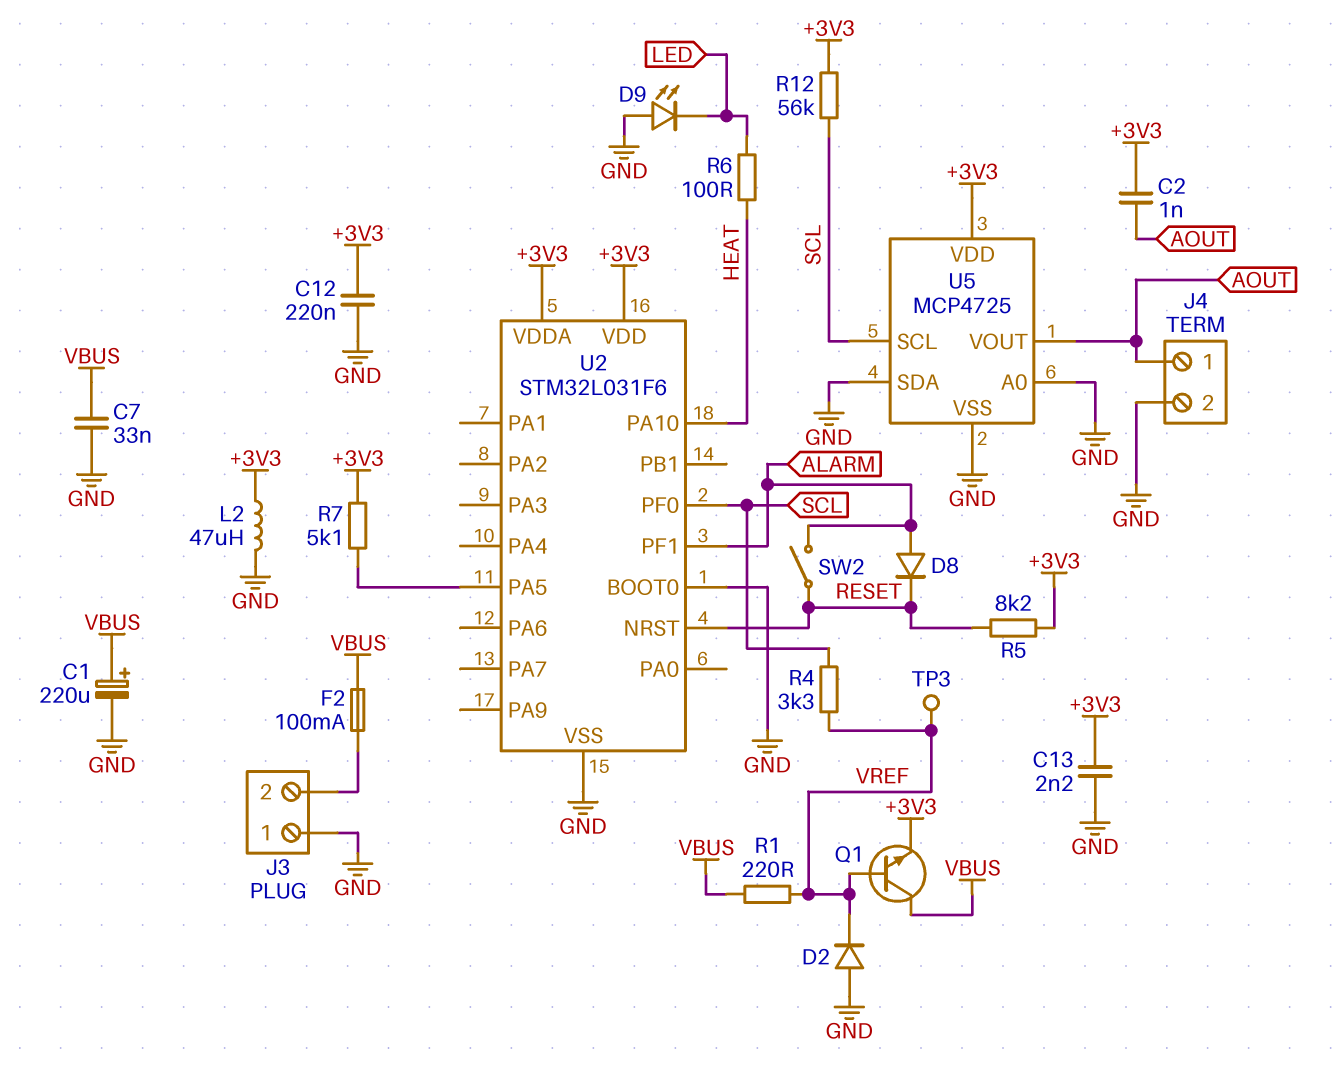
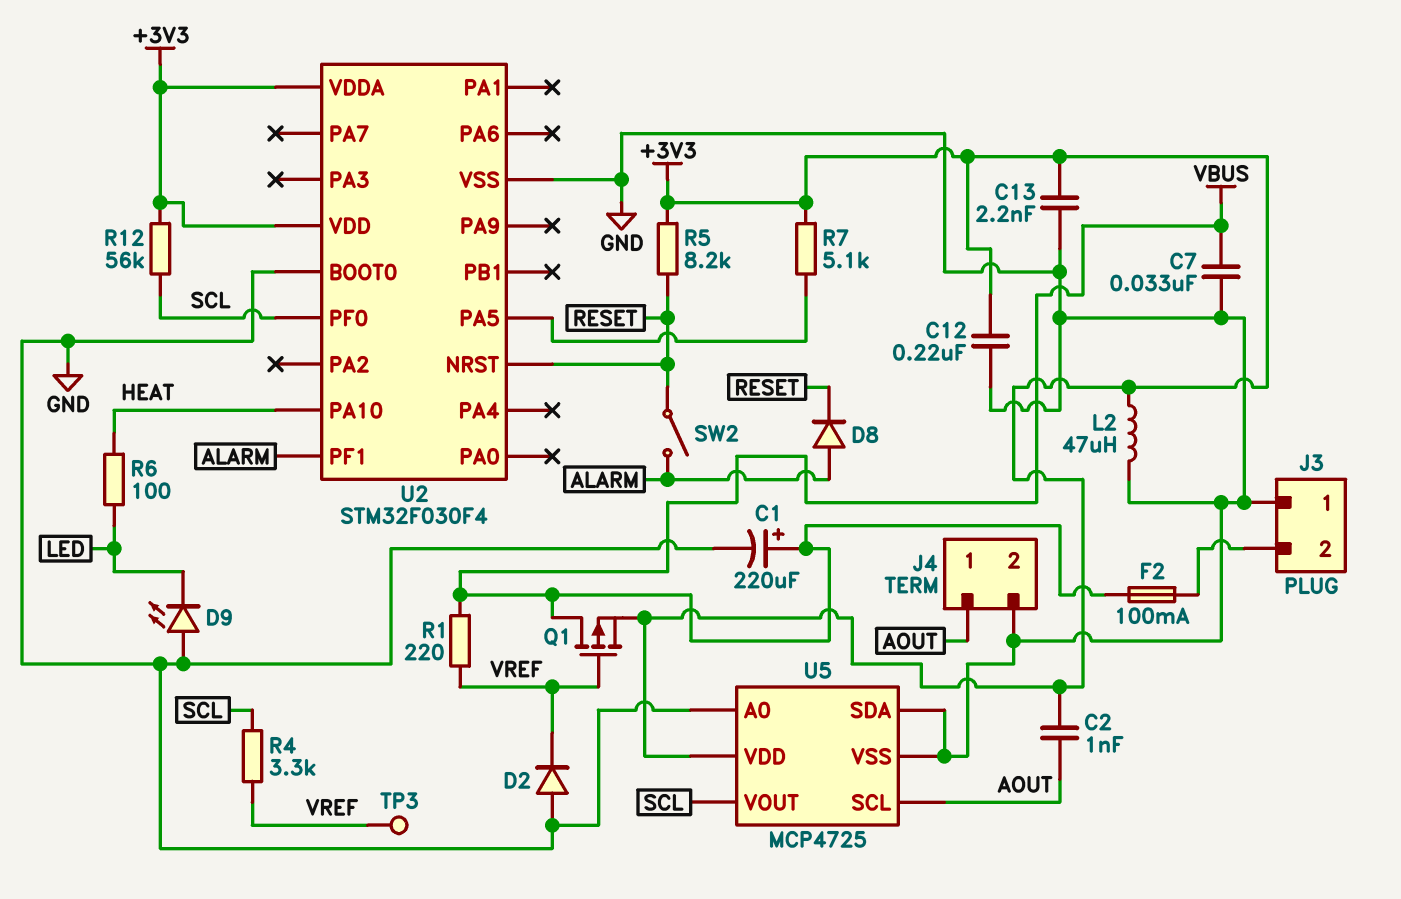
Q1: NPN (B VREF, C VBUS, E +3V3) -> PMOS (G VREF, D VBUS, S +3V3)
U2: STM32L031F6 -> STM32F030F4
U5 pin SCL: SCL -> AOUT
U5 pin VOUT: AOUT -> SCL

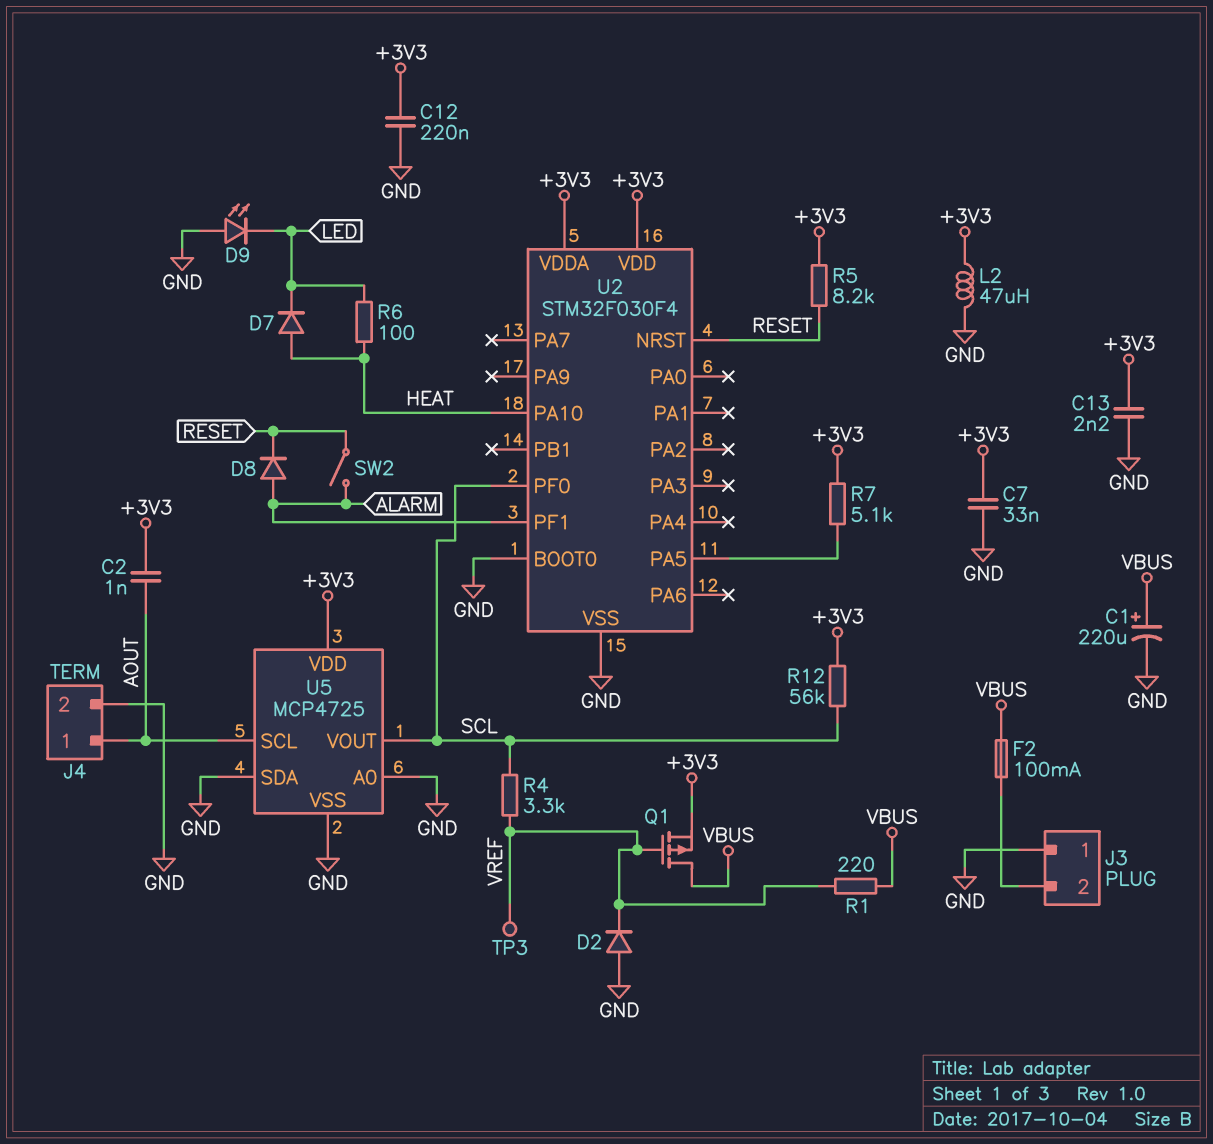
C7: 33nF (GND, VBUS) -> 33nF (+3V3, GND)
D7: none -> diode (A HEAT, K LED)

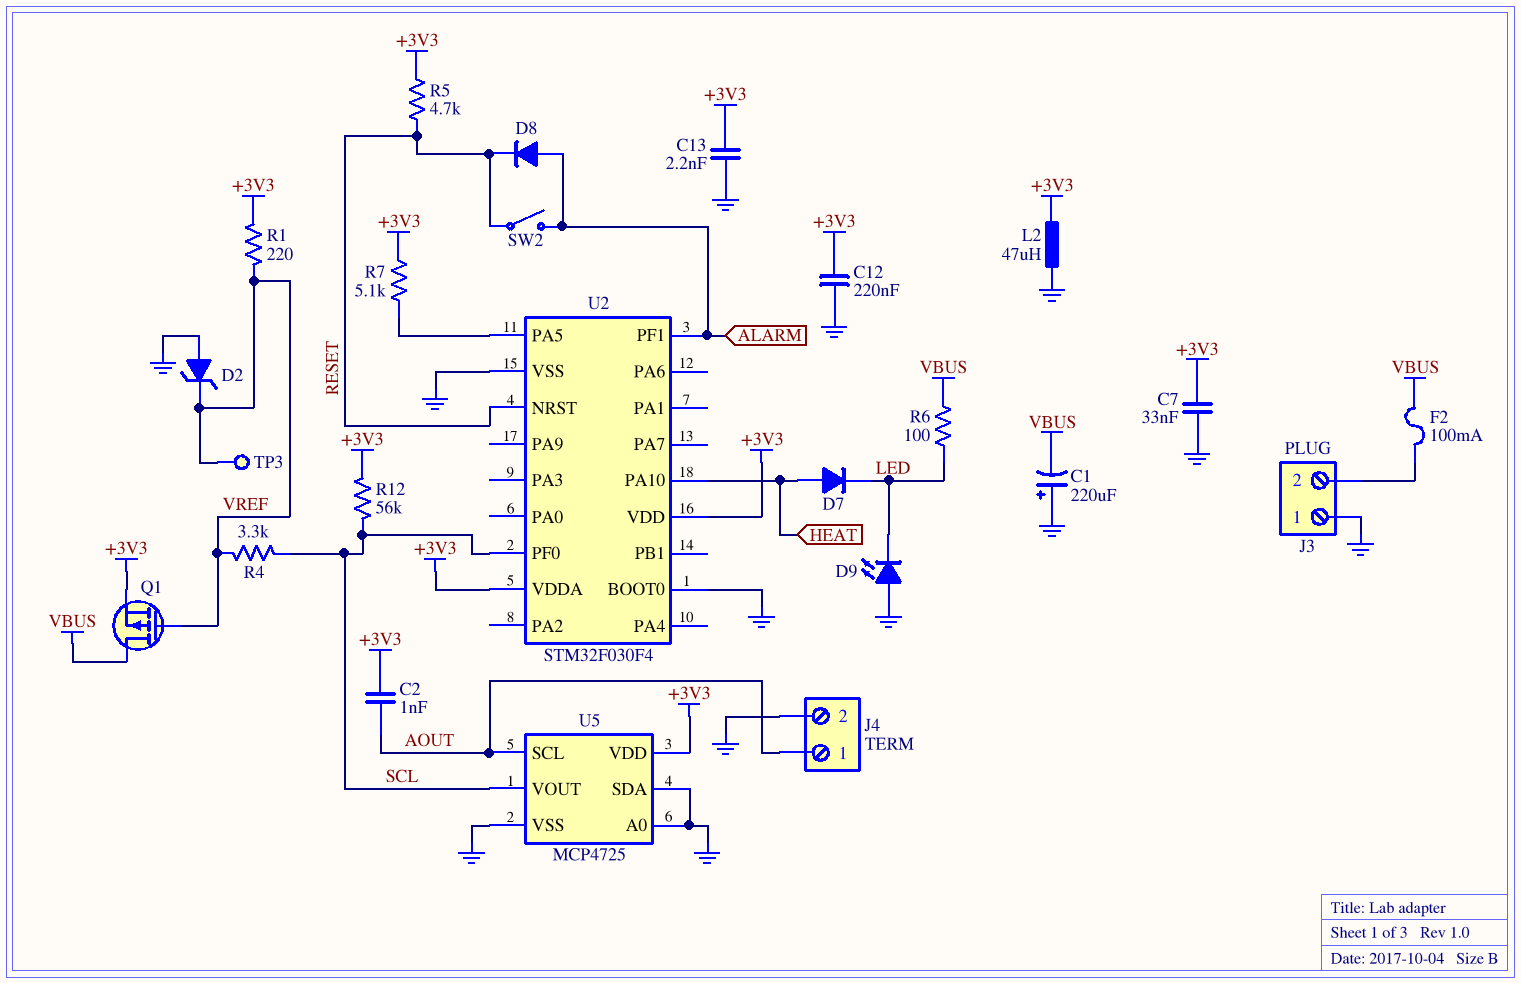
C1: 220uF (plus VBUS, minus GND) -> 220uF (plus GND, minus VBUS)
D2: diode (A GND, K VREF) -> zener (A GND, K VREF)
R1: 220 (VBUS, VREF) -> 220 (+3V3, VREF)
R5: 8.2k (+3V3, RESET) -> 4.7k (+3V3, RESET)
R6: 100 (HEAT, LED) -> 100 (LED, VBUS)

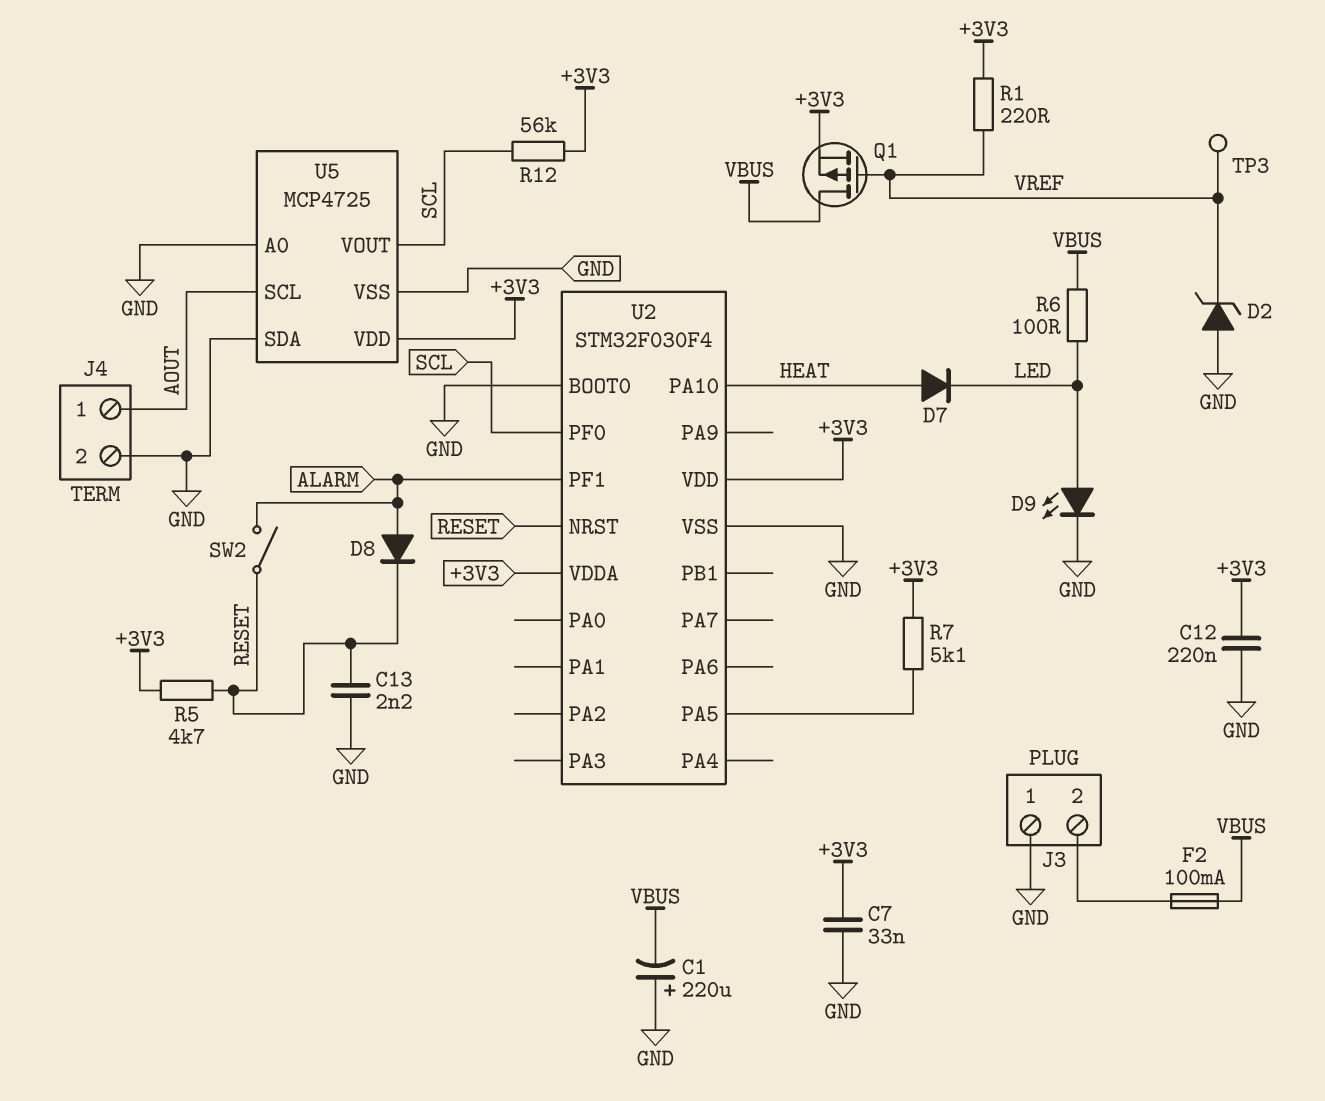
C2: 1nF (+3V3, AOUT) -> none
C13: 2.2nF (+3V3, GND) -> 2.2nF (GND, RESET)
D9: LED (A GND, K LED) -> LED (A LED, K GND)
L2: 47uH (+3V3, GND) -> none
R4: 3.3k (SCL, VREF) -> none

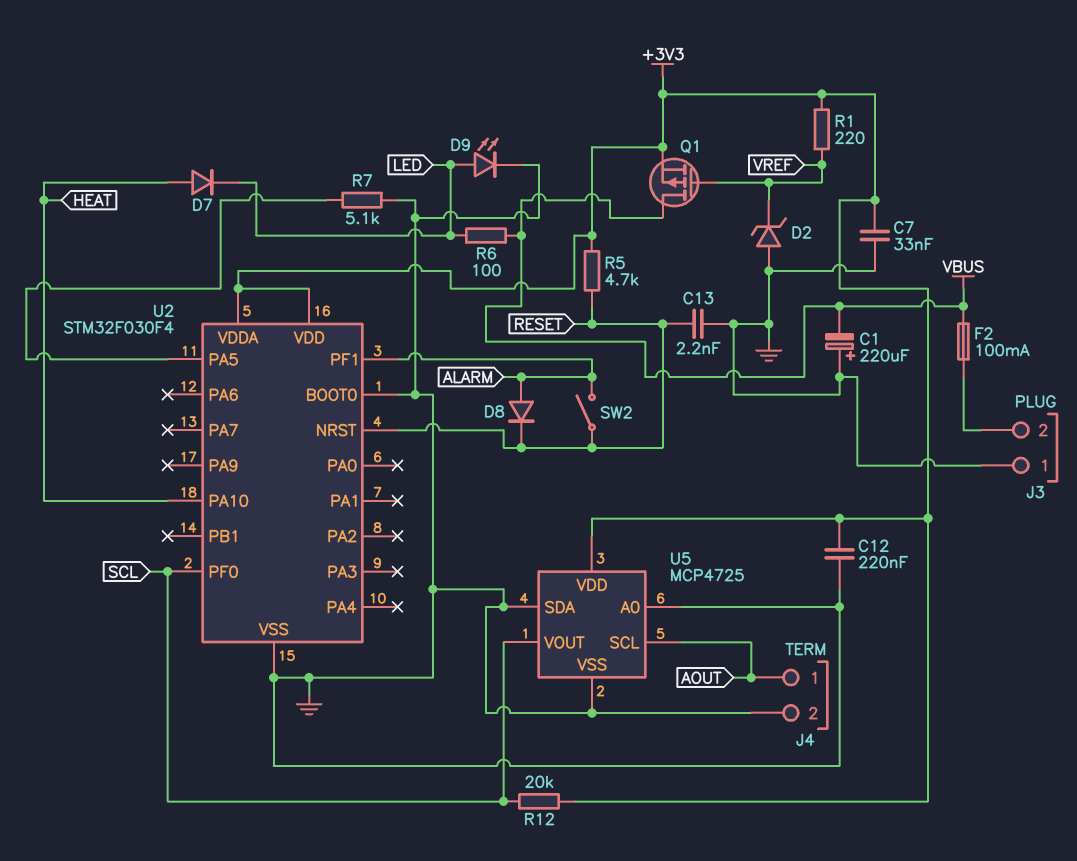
R7: 5.1k (+3V3, U2/PA5) -> 5.1k (GND, U2/PA5)
R12: 56k (+3V3, SCL) -> 20k (+3V3, SCL)
TP3: test point (VREF) -> none

